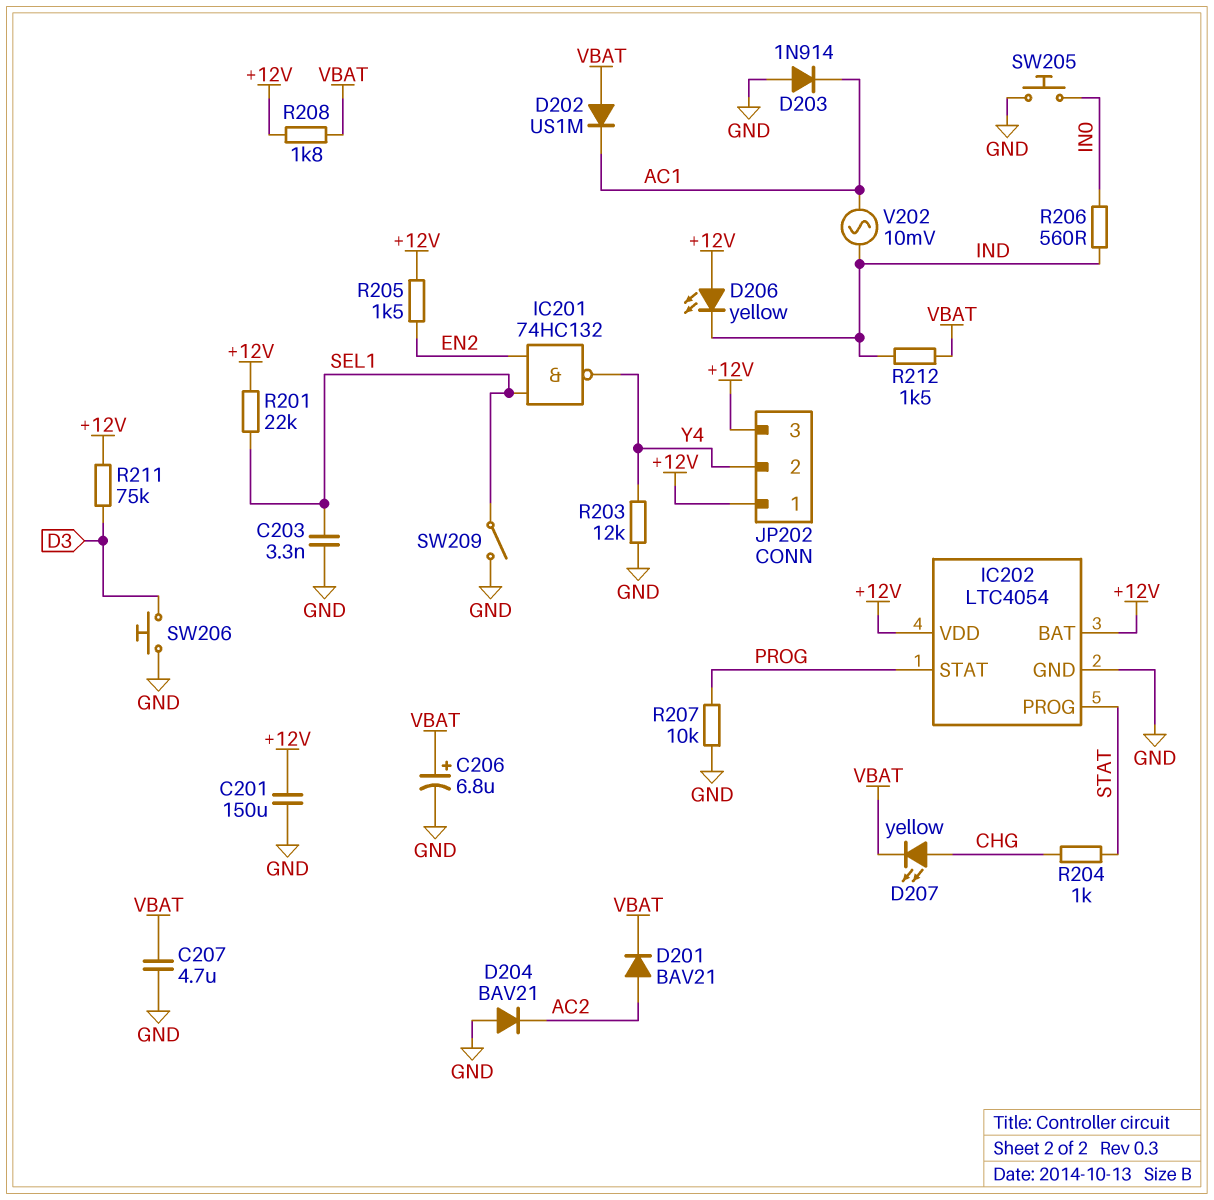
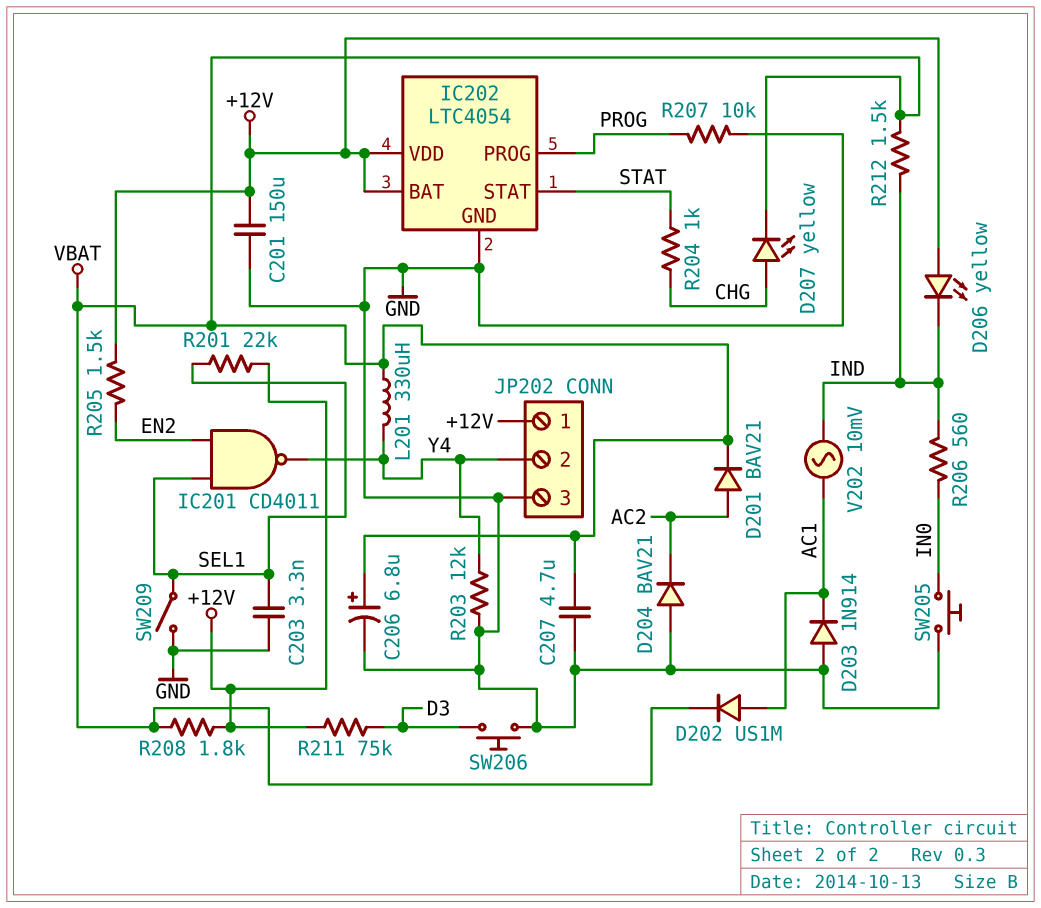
D202: diode US1M (A VBAT, K AC1) -> diode US1M (A AC1, K VBAT)
IC201: NAND 74HC132 (in EN2, in SEL1, out Y4) -> NAND CD4011 (in EN2, in SEL1, out Y4)
IC202 pin PROG: STAT -> PROG
IC202 pin STAT: PROG -> STAT
JP202 pin 3: +12V -> GND
L201: none -> 330uH (VBAT, Y4)

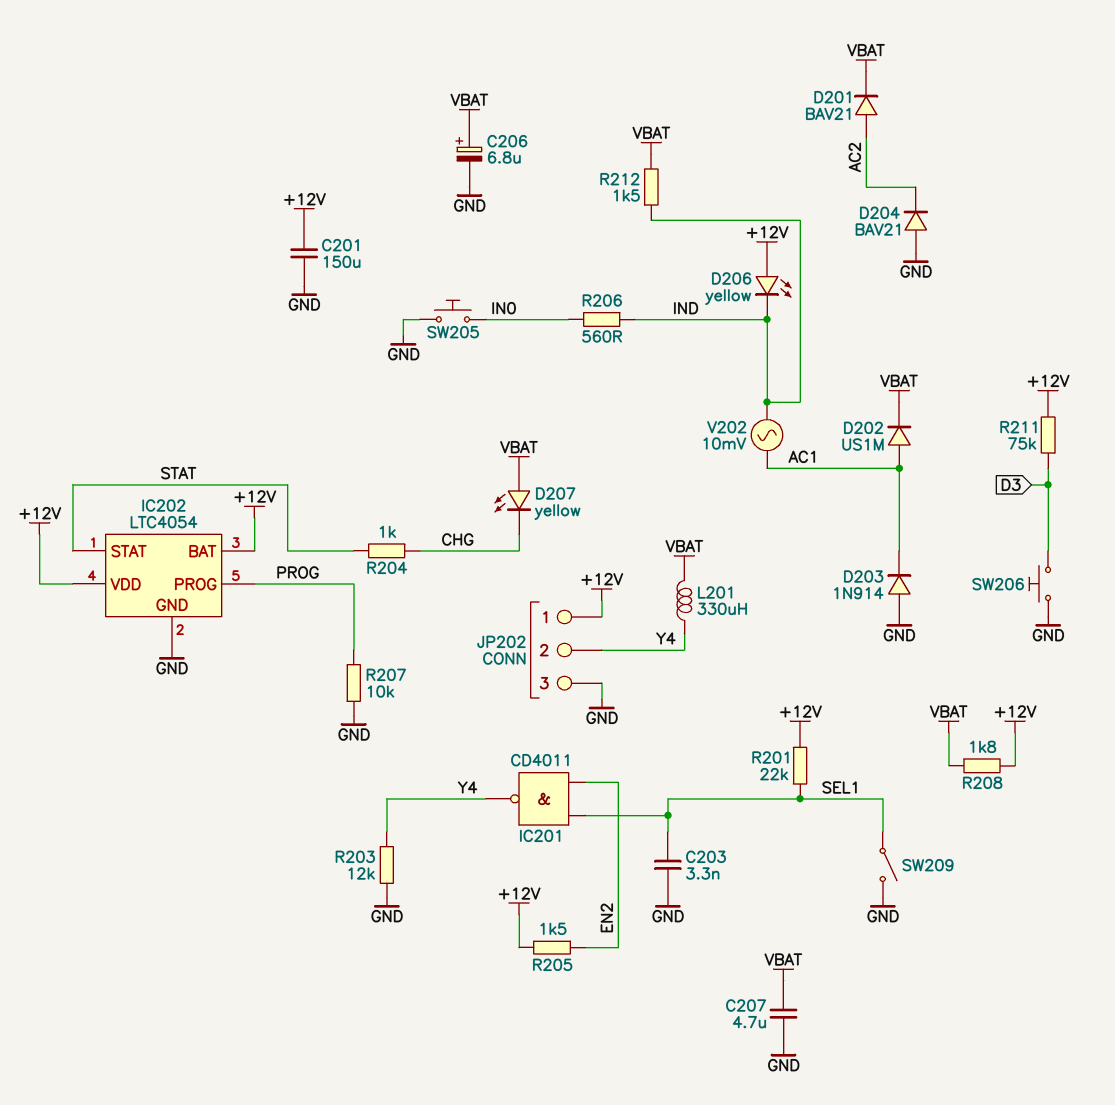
D207: LED yellow (A CHG, K VBAT) -> LED yellow (A VBAT, K CHG)

